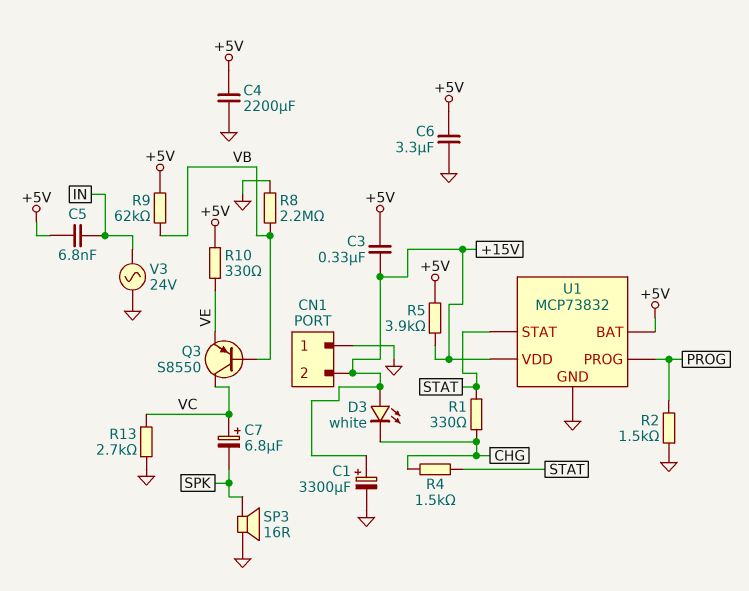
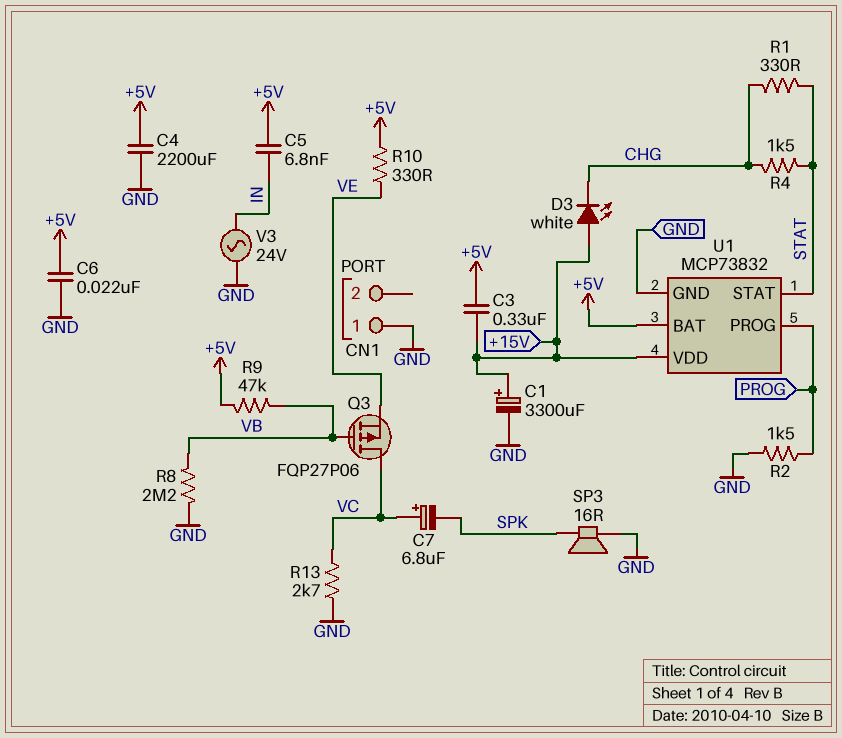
C6: 3.3uF (+5V, GND) -> 22nF (+5V, GND)
CN1 pin 2: +15V -> none
Q3: PNP S8550 (B VB, C VC, E VE) -> PMOS FQP27P06 (G VB, D VC, S VE)
R5: 3.9k (+5V, +15V) -> none
R9: 62k (+5V, VB) -> 47k (+5V, VB)

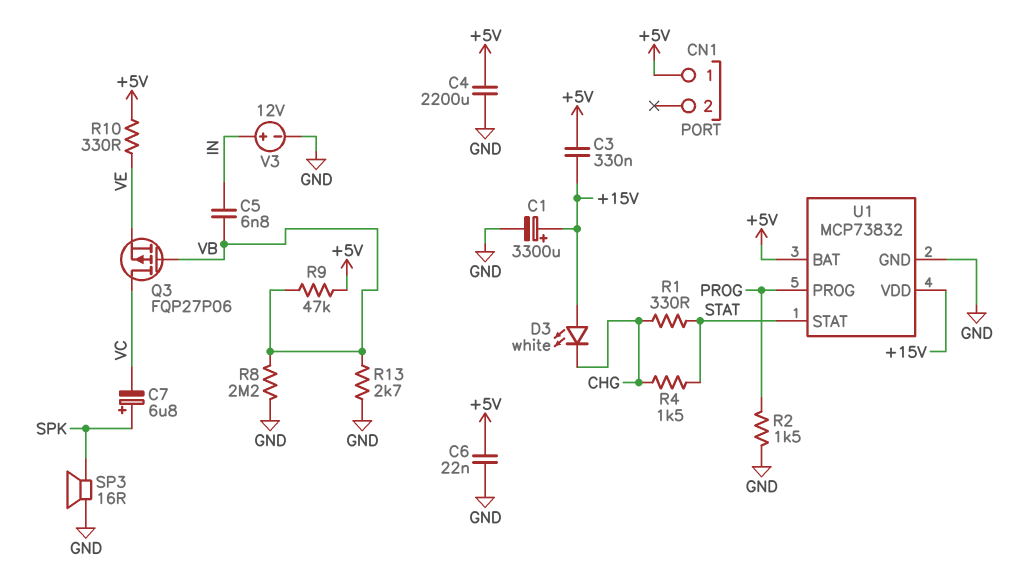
C5: 6.8nF (+5V, IN) -> 6.8nF (IN, VB)
C7: 6.8uF (plus VC, minus SPK) -> 6.8uF (plus SPK, minus VC)
CN1 pin 1: GND -> +5V
R13: 2.7k (GND, VC) -> 2.7k (GND, VB)
V3: AC 24V (GND, IN) -> 12V (plus IN, minus GND)

